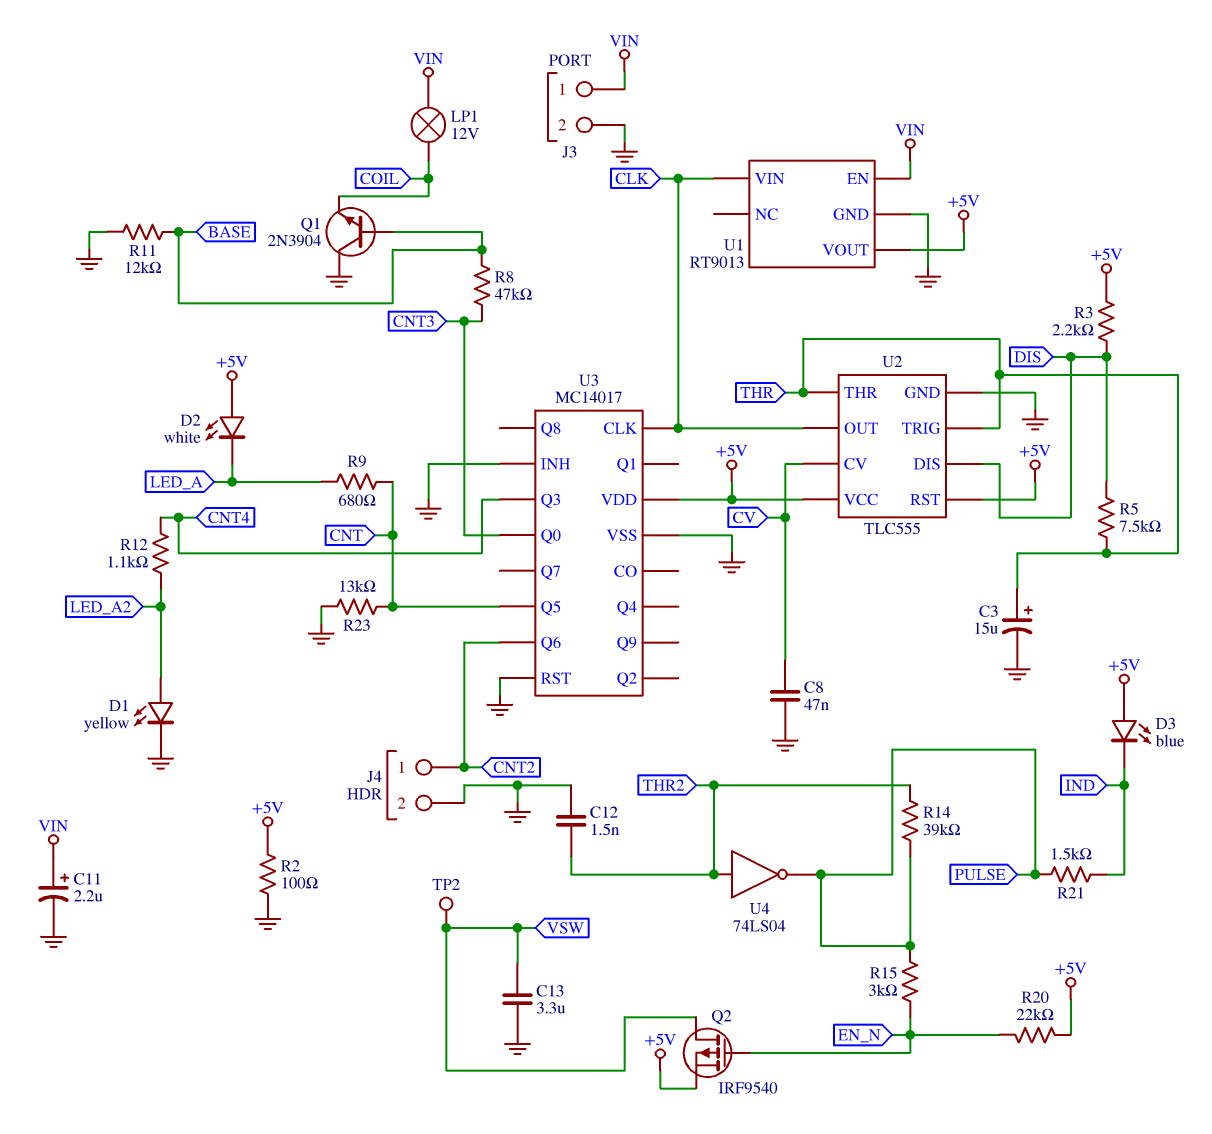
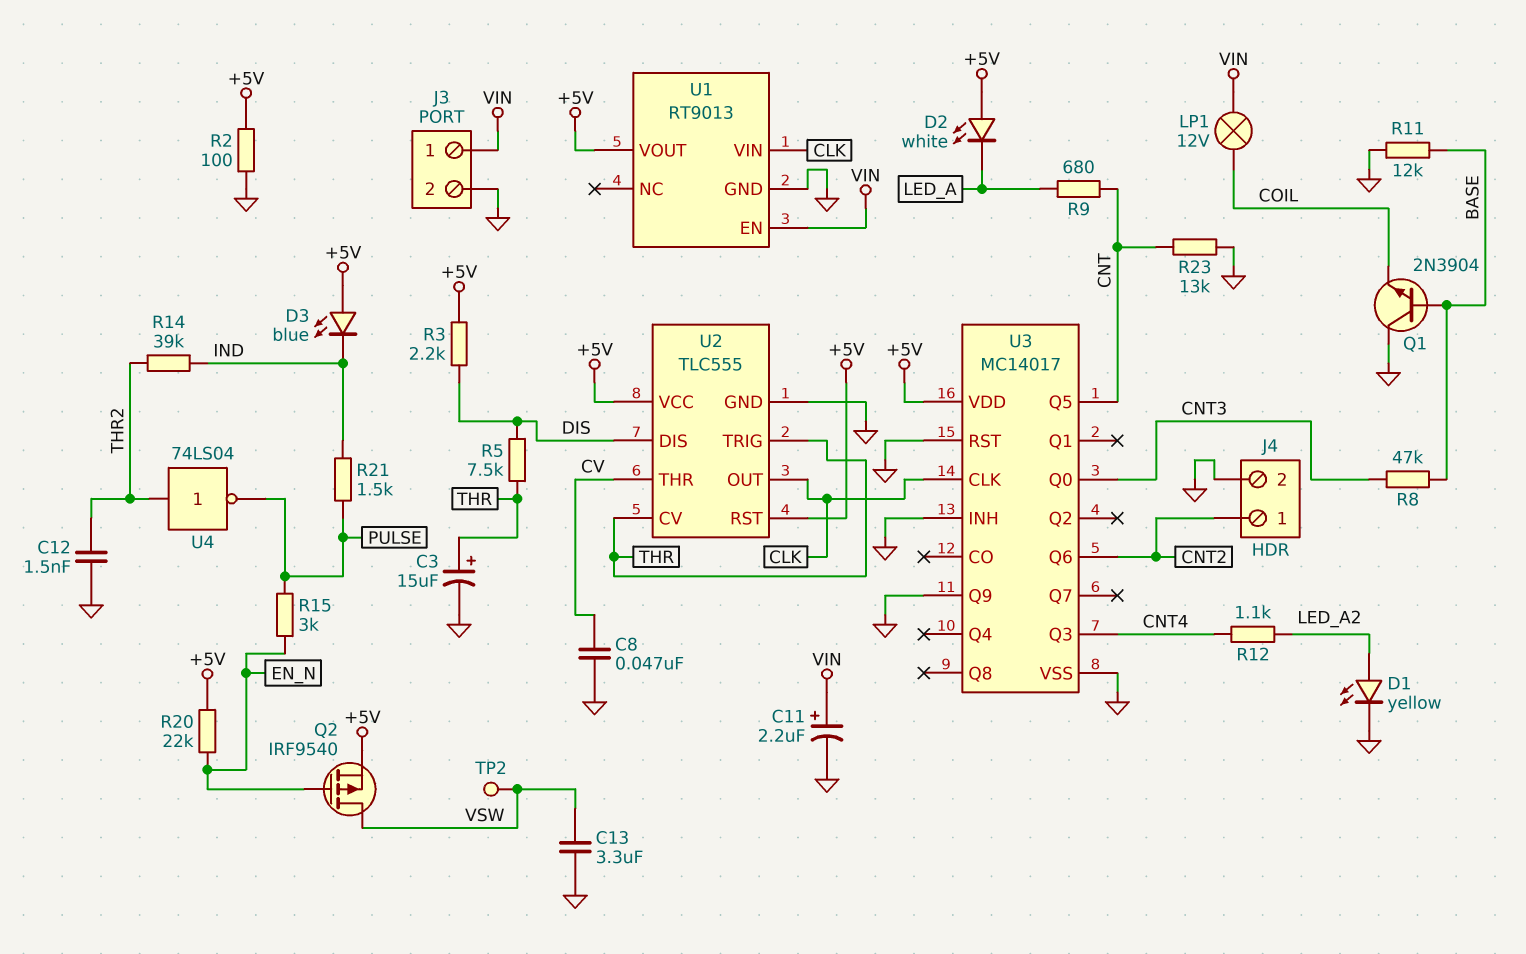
R14: 39k (PULSE, THR2) -> 39k (IND, THR2)
U2 pin CV: CV -> THR
U2 pin THR: THR -> CV
U3 pin Q9: none -> GND

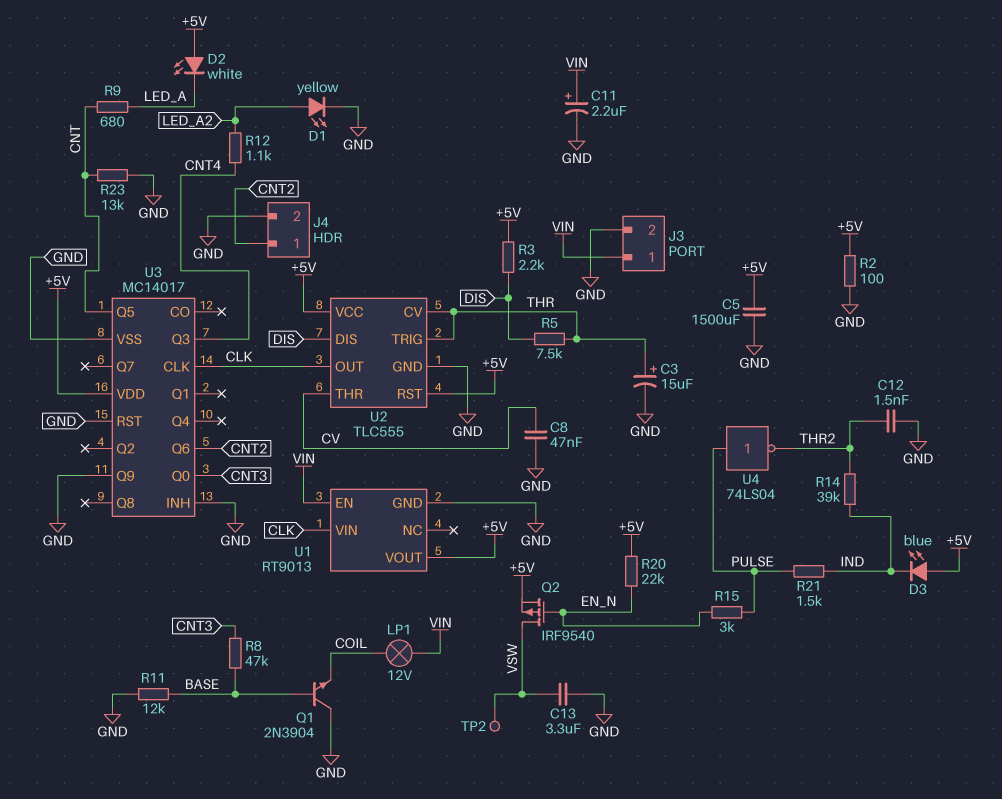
C5: none -> 1500uF (+5V, GND)
U4: NOT 74LS04 (in THR2, out PULSE) -> NOT 74LS04 (in PULSE, out THR2)

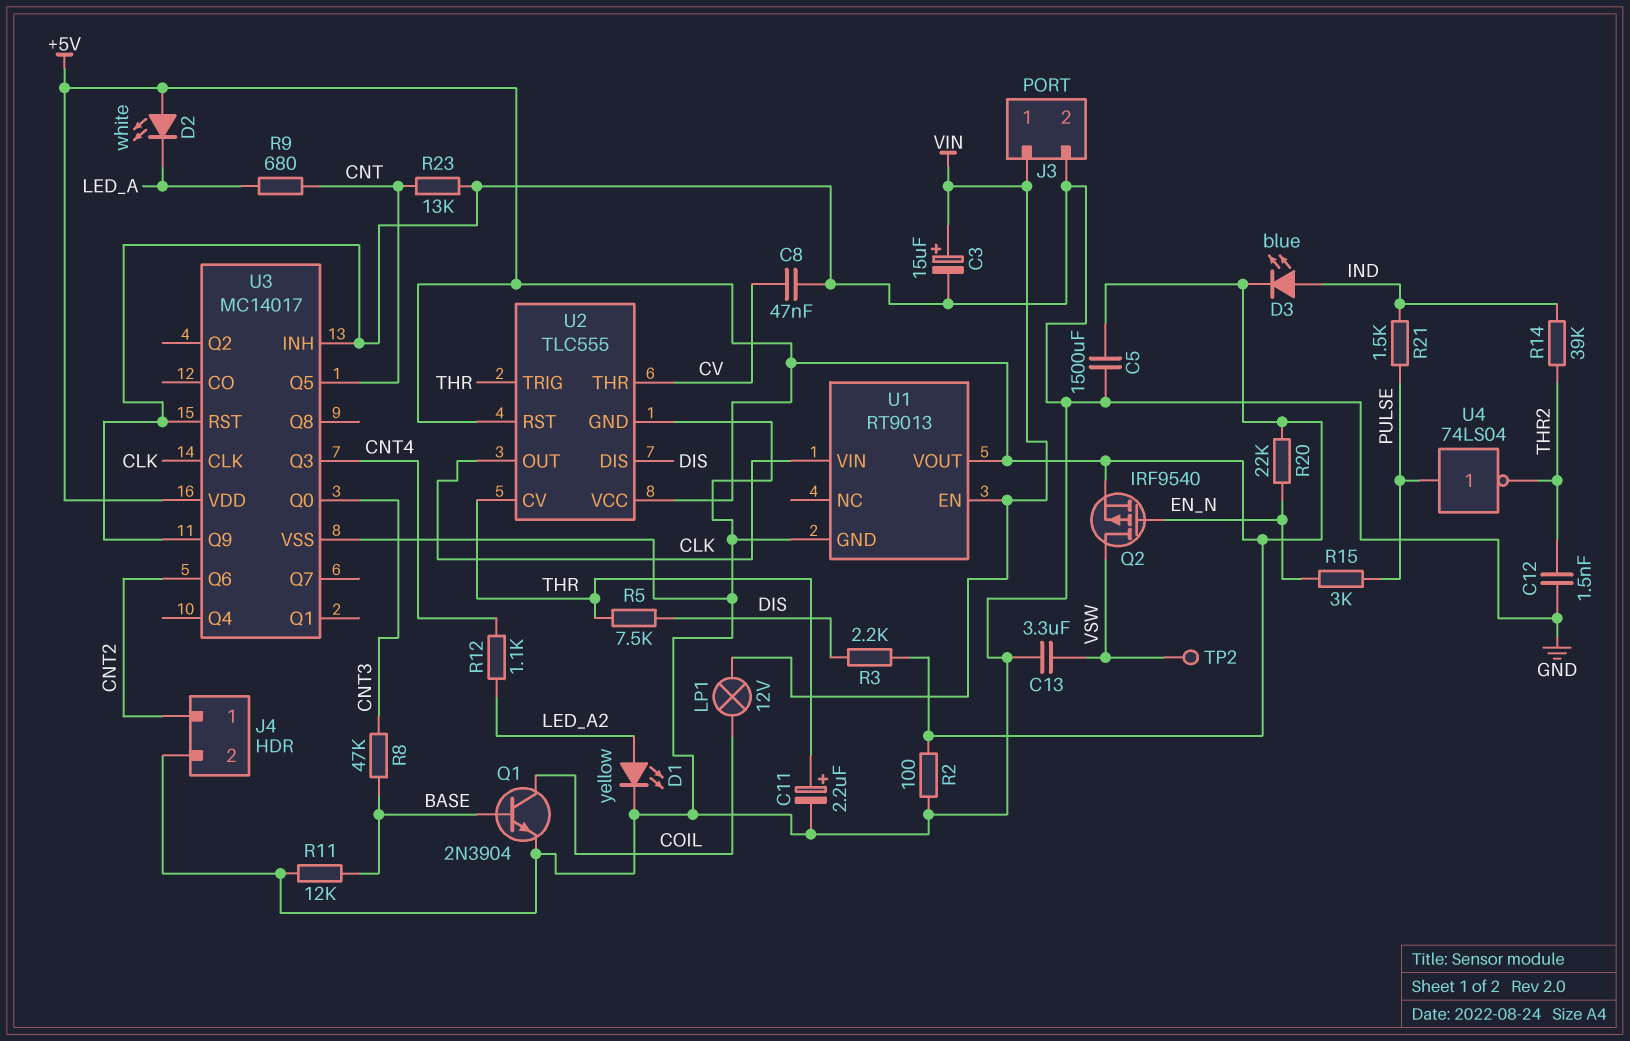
C3: 15uF (plus THR, minus GND) -> 15uF (plus VIN, minus GND)
C11: 2.2uF (plus VIN, minus GND) -> 2.2uF (plus THR, minus GND)
D3: LED blue (A +5V, K IND) -> LED blue (A IND, K +5V)
Q1: NPN 2N3904 (B BASE, C GND, E COIL) -> NPN 2N3904 (B BASE, C COIL, E GND)

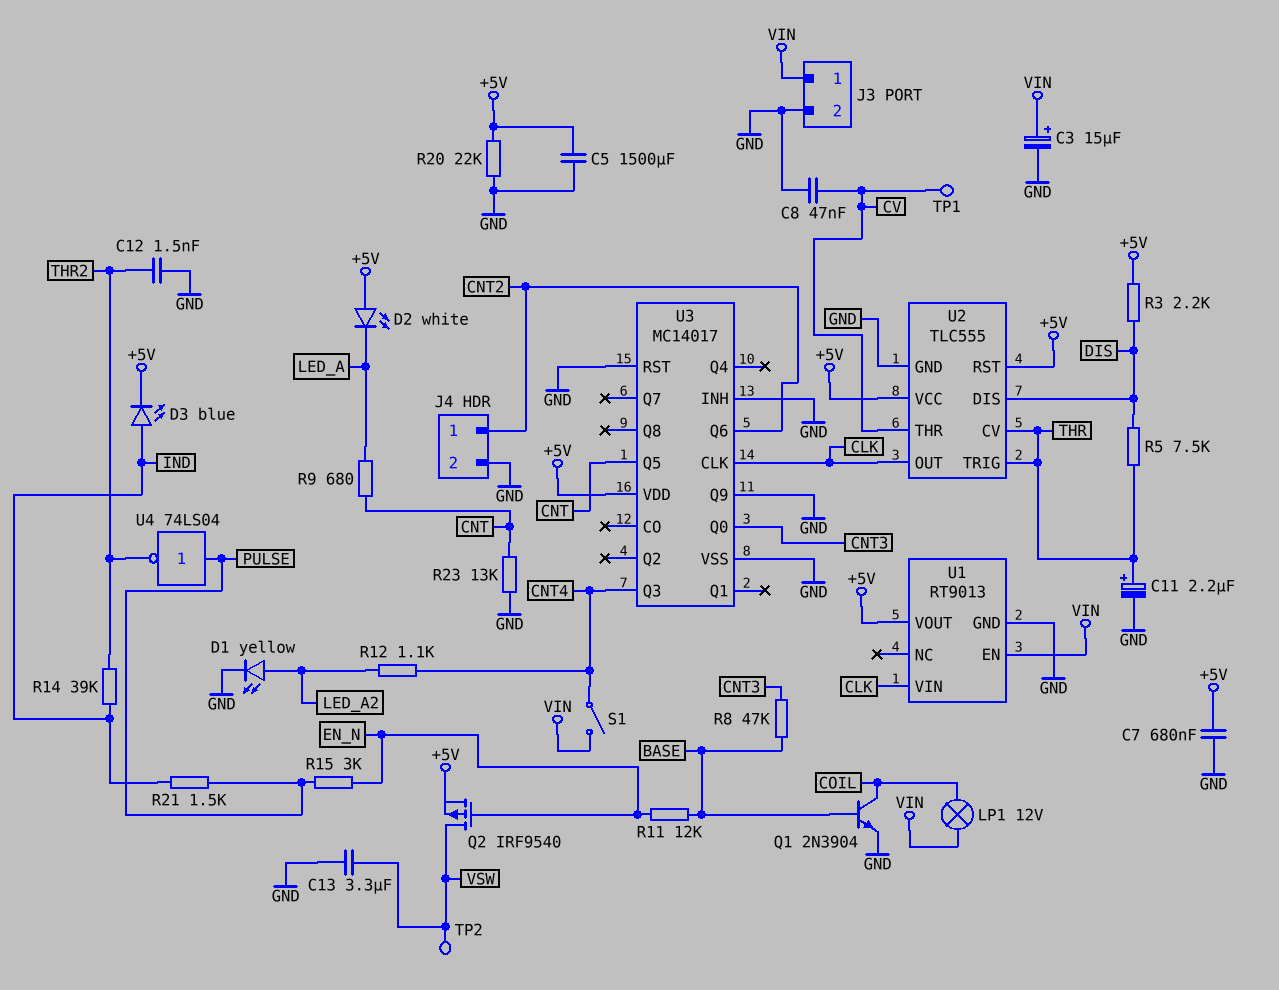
C7: none -> 680nF (+5V, GND)
R2: 100 (+5V, GND) -> none
R11: 12k (BASE, GND) -> 12k (BASE, EN_N)
R20: 22k (+5V, EN_N) -> 22k (+5V, GND)
S1: none -> switch (CNT4, VIN)
TP1: none -> test point (CV)

